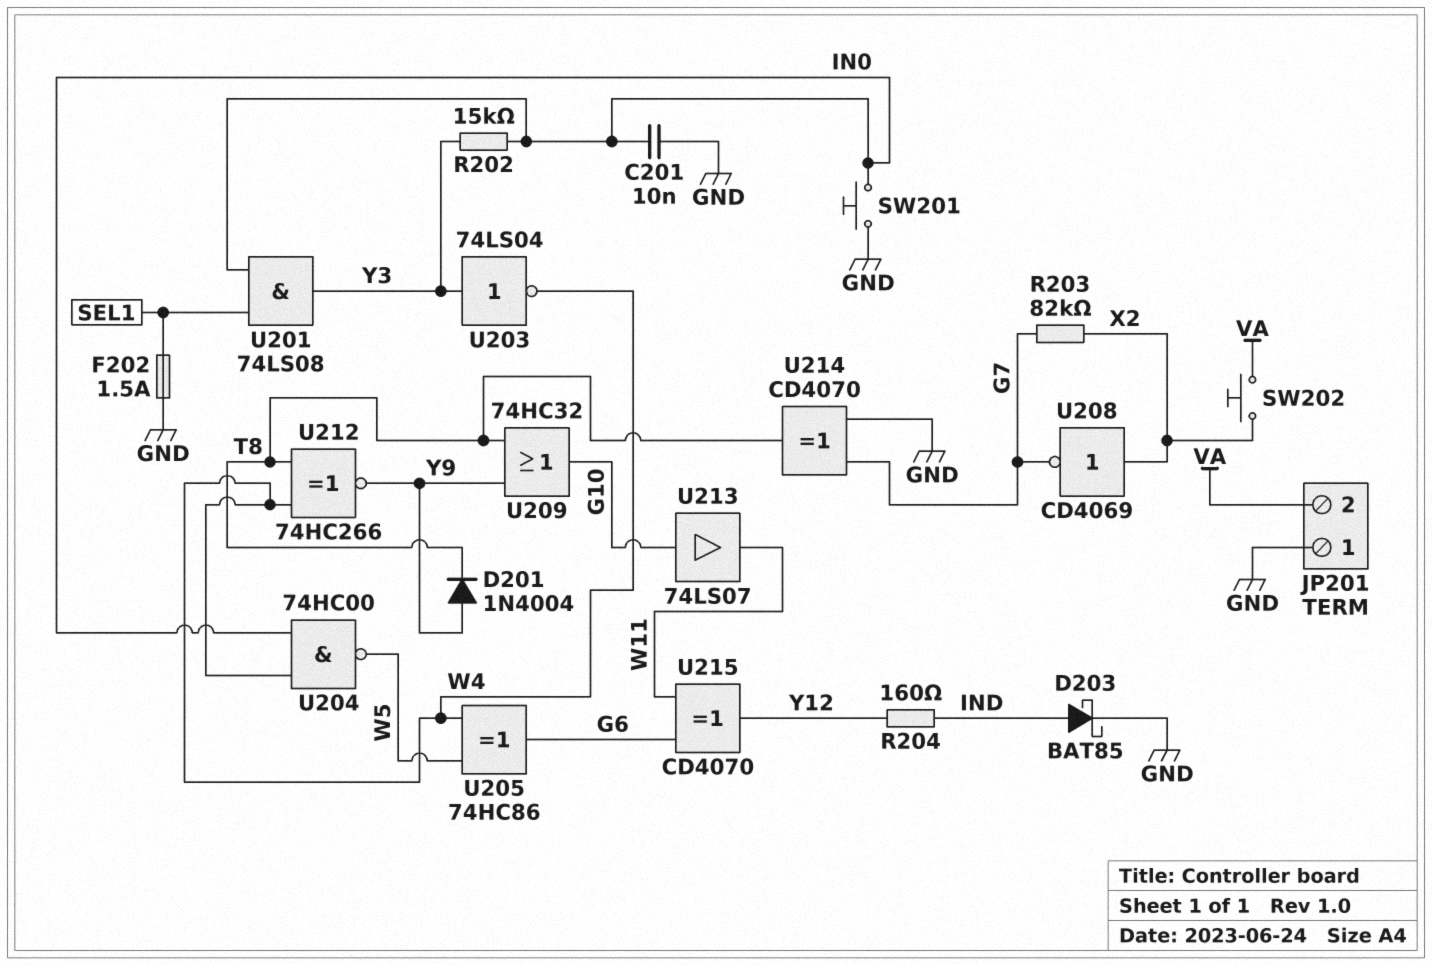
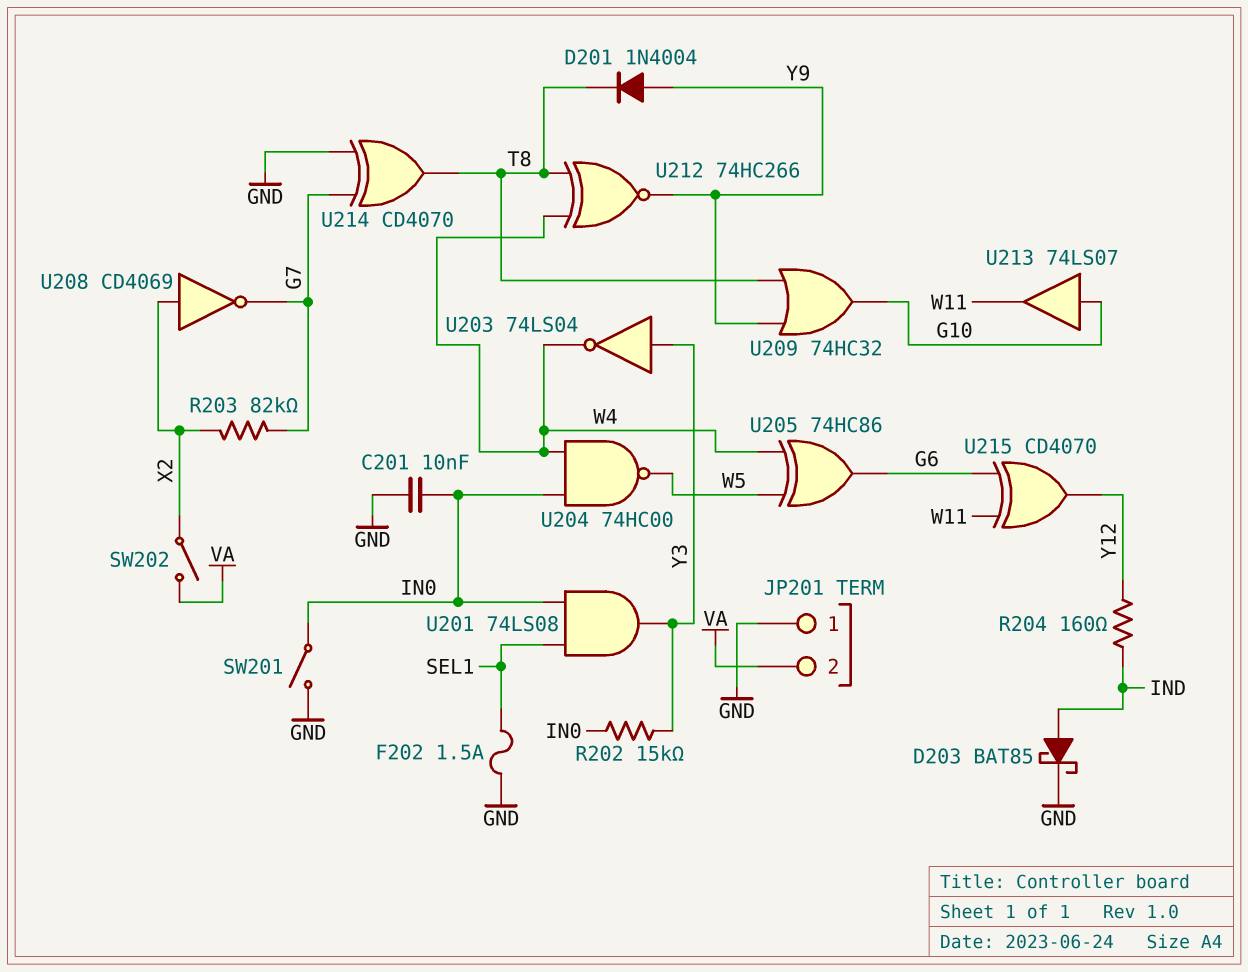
SW201: button (GND, IN0) -> switch (GND, IN0)
SW202: button (VA, X2) -> switch (VA, X2)

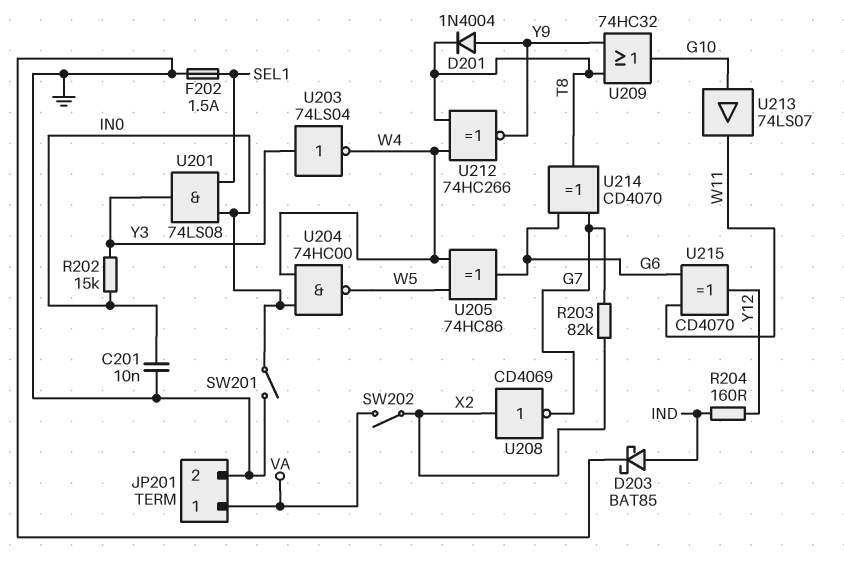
JP201 pin 1: GND -> VA
JP201 pin 2: VA -> GND
U214: XOR CD4070 (in G7, in GND, out T8) -> XOR CD4070 (in G6, in G7, out T8)

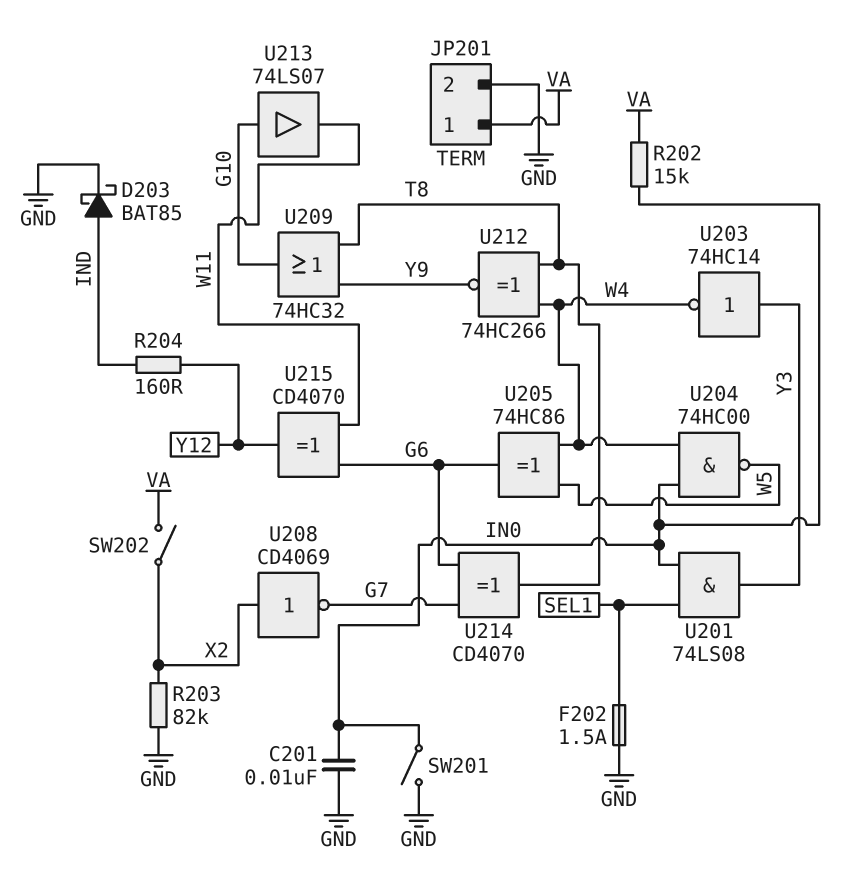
D201: diode 1N4004 (A Y9, K T8) -> none
R202: 15k (IN0, Y3) -> 15k (IN0, VA)
R203: 82k (G7, X2) -> 82k (GND, X2)
U203: NOT 74LS04 (in Y3, out W4) -> NOT 74HC14 (in Y3, out W4)

